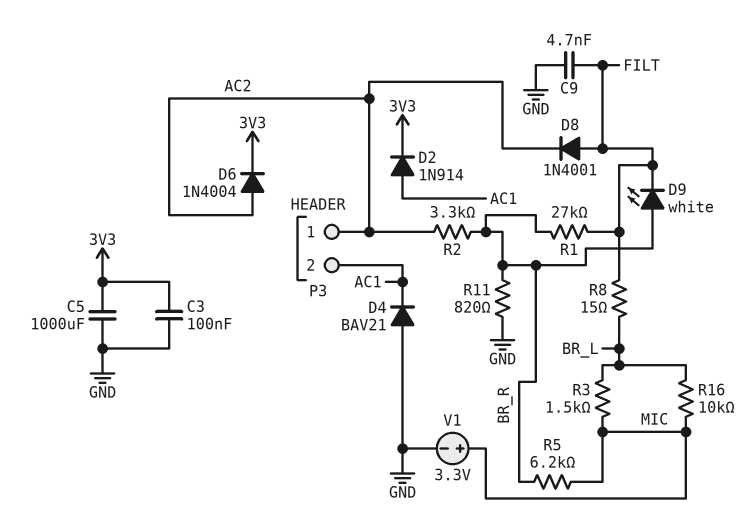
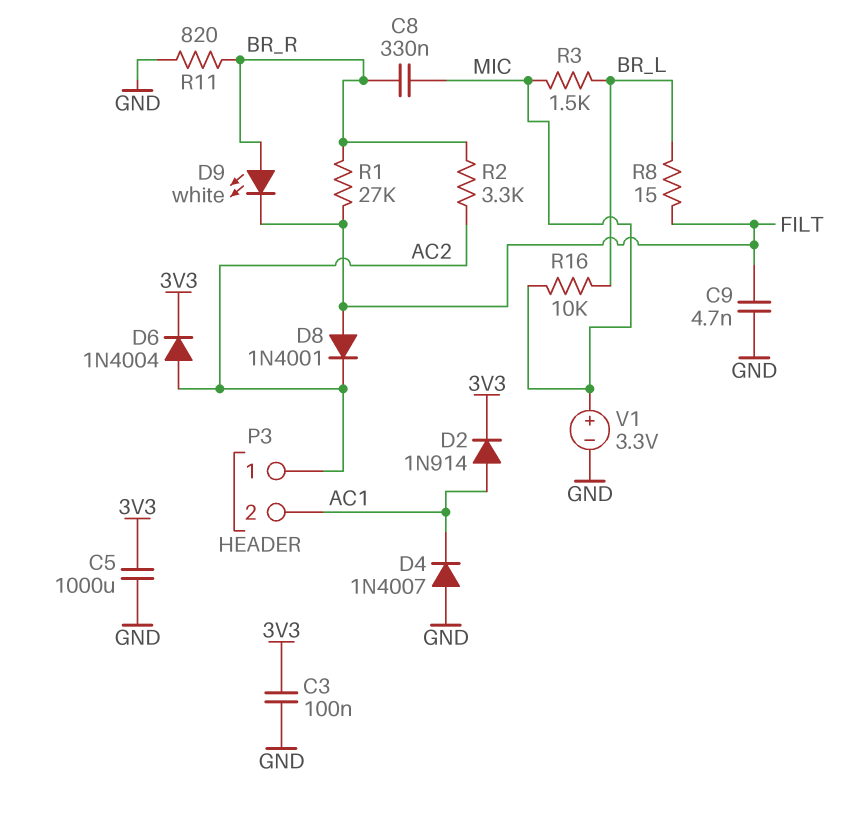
C8: none -> 330nF (BR_R, MIC)
D4: diode BAV21 (A GND, K AC1) -> diode 1N4007 (A GND, K AC1)
R5: 6.2k (BR_R, MIC) -> none

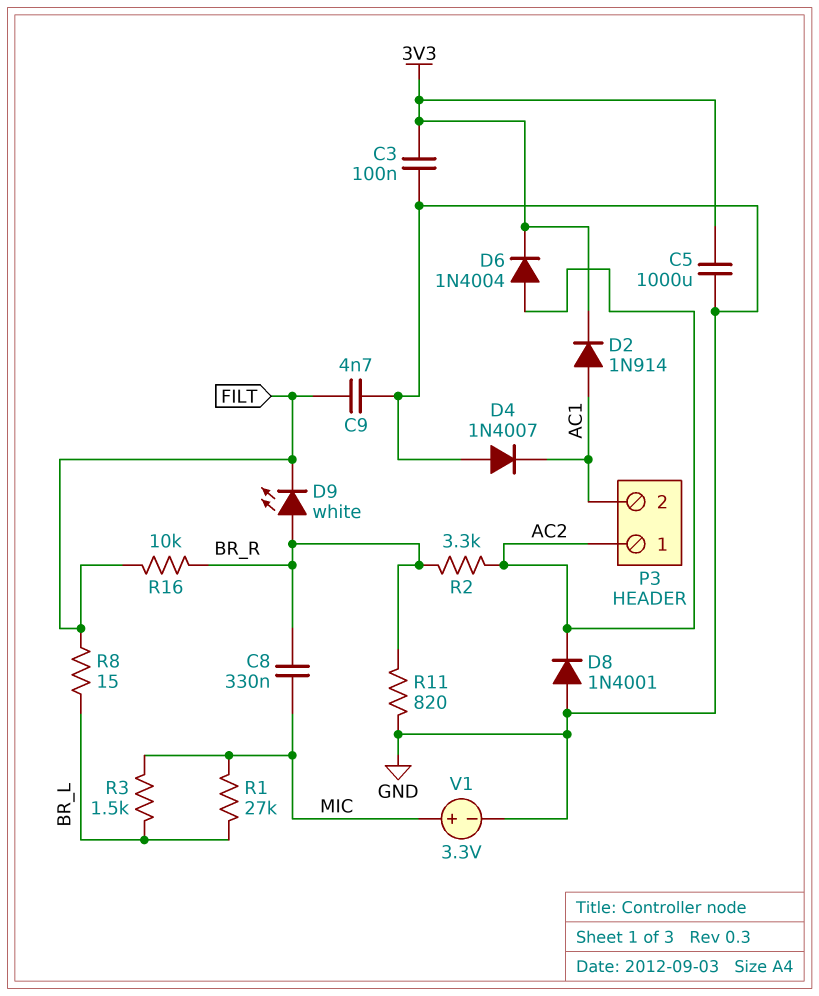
D8: diode 1N4001 (A FILT, K AC2) -> diode 1N4001 (A GND, K AC2)
R1: 27k (BR_R, FILT) -> 27k (BR_L, MIC)
R16: 10k (BR_L, MIC) -> 10k (BR_R, FILT)

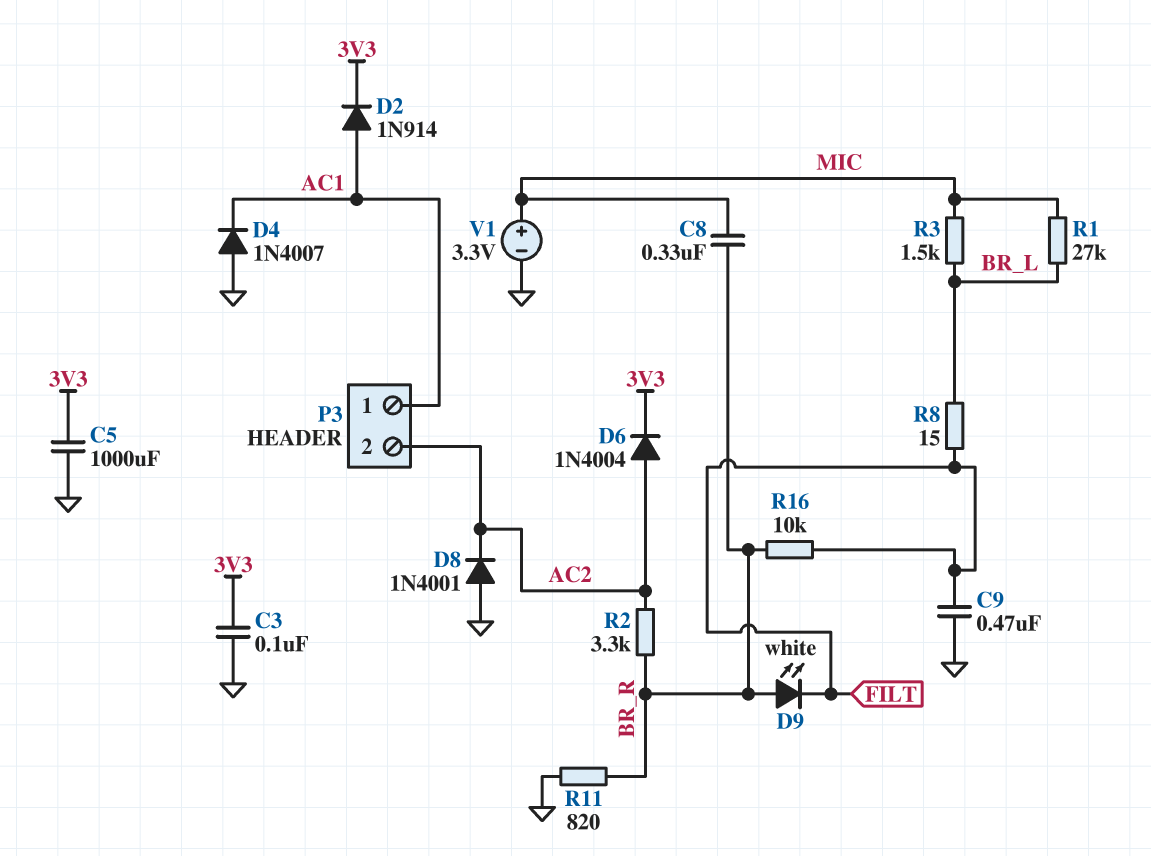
C9: 4.7nF (FILT, GND) -> 470nF (FILT, GND)
P3 pin 1: AC2 -> AC1
P3 pin 2: AC1 -> AC2

